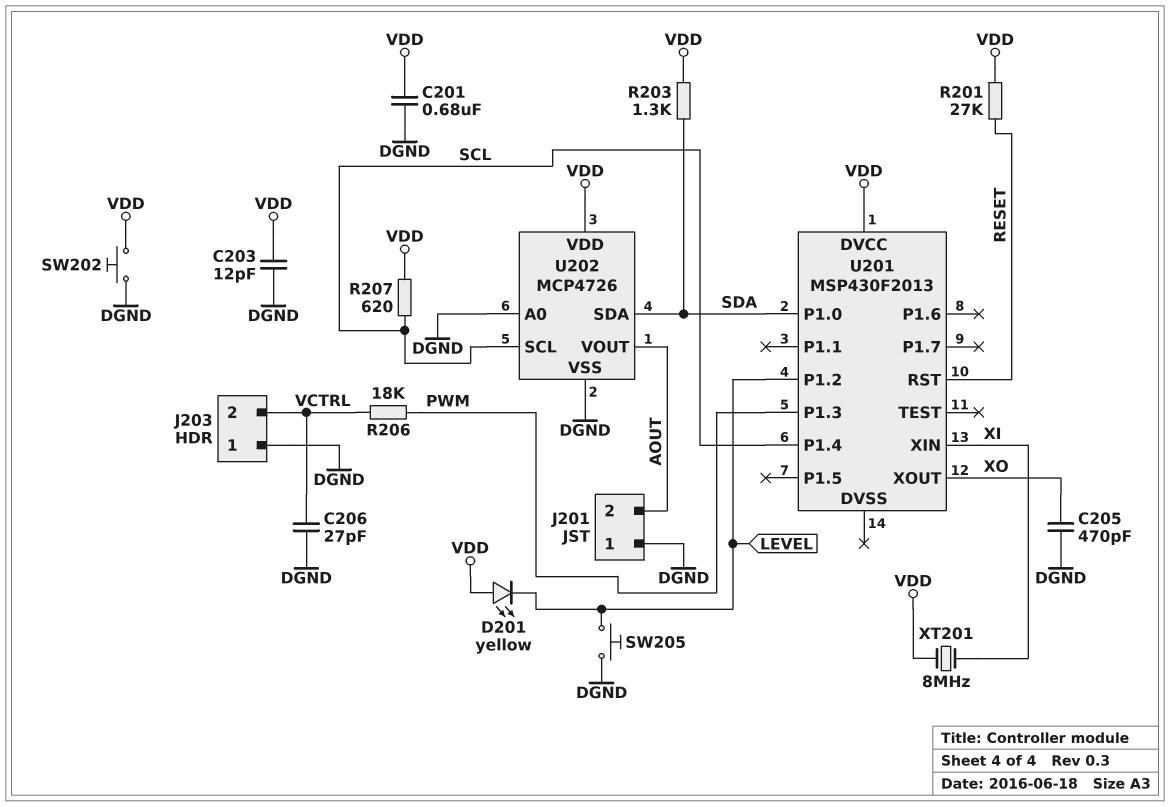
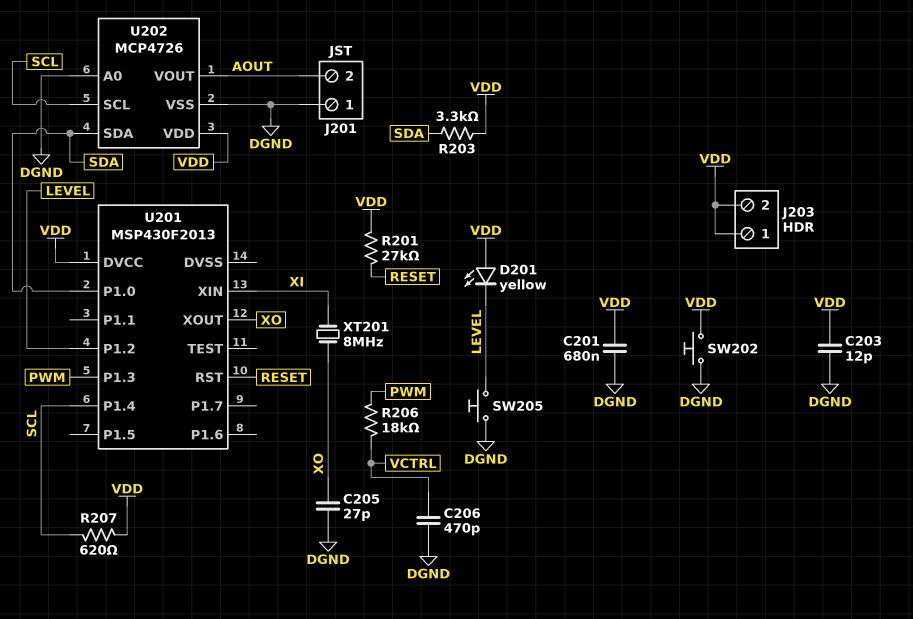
C205: 470pF (DGND, XO) -> 27pF (DGND, XO)
C206: 27pF (DGND, VCTRL) -> 470pF (DGND, VCTRL)
J203 pin 1: DGND -> VDD
J203 pin 2: VCTRL -> VDD
R203: 1.3k (SDA, VDD) -> 3.3k (SDA, VDD)
XT201: 8MHz (VDD, XI) -> 8MHz (XI, XO)

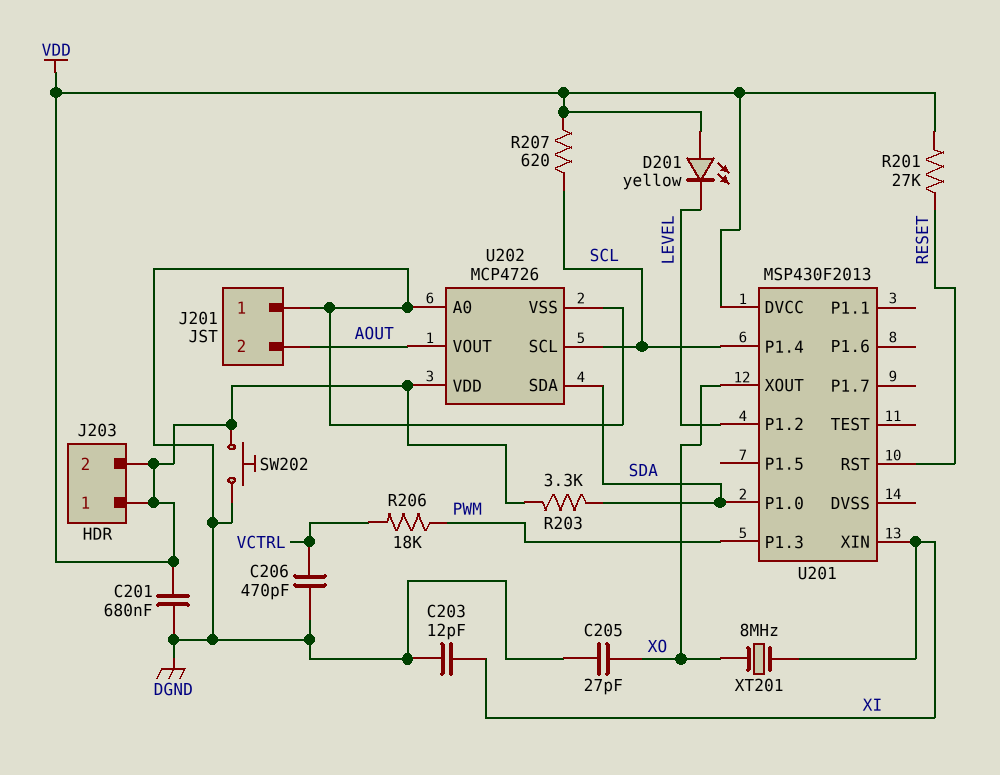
C203: 12pF (DGND, VDD) -> 12pF (DGND, XI)
SW205: button (DGND, LEVEL) -> none

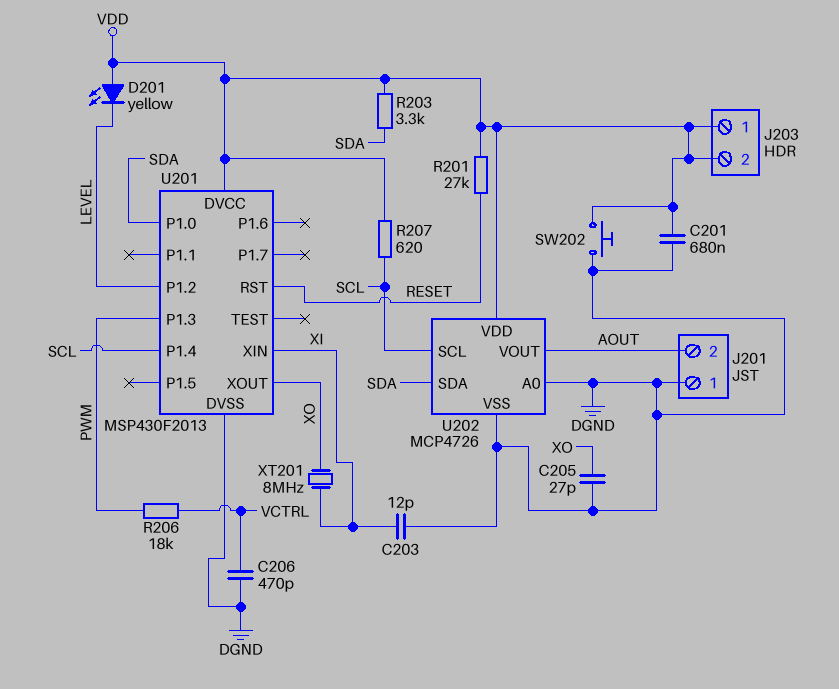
U201 pin DVSS: none -> DGND

